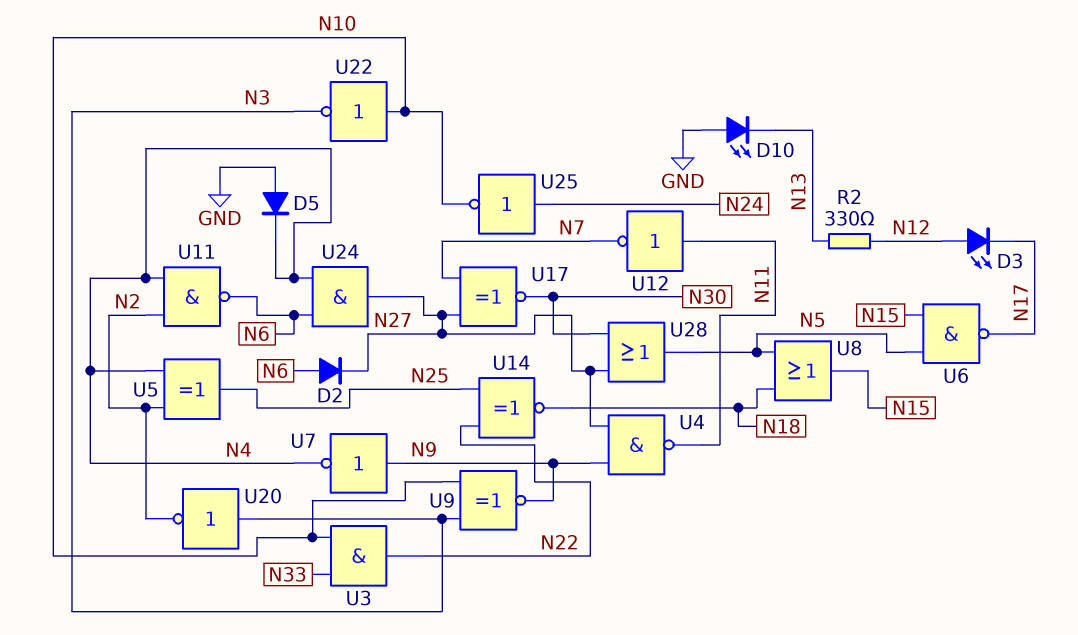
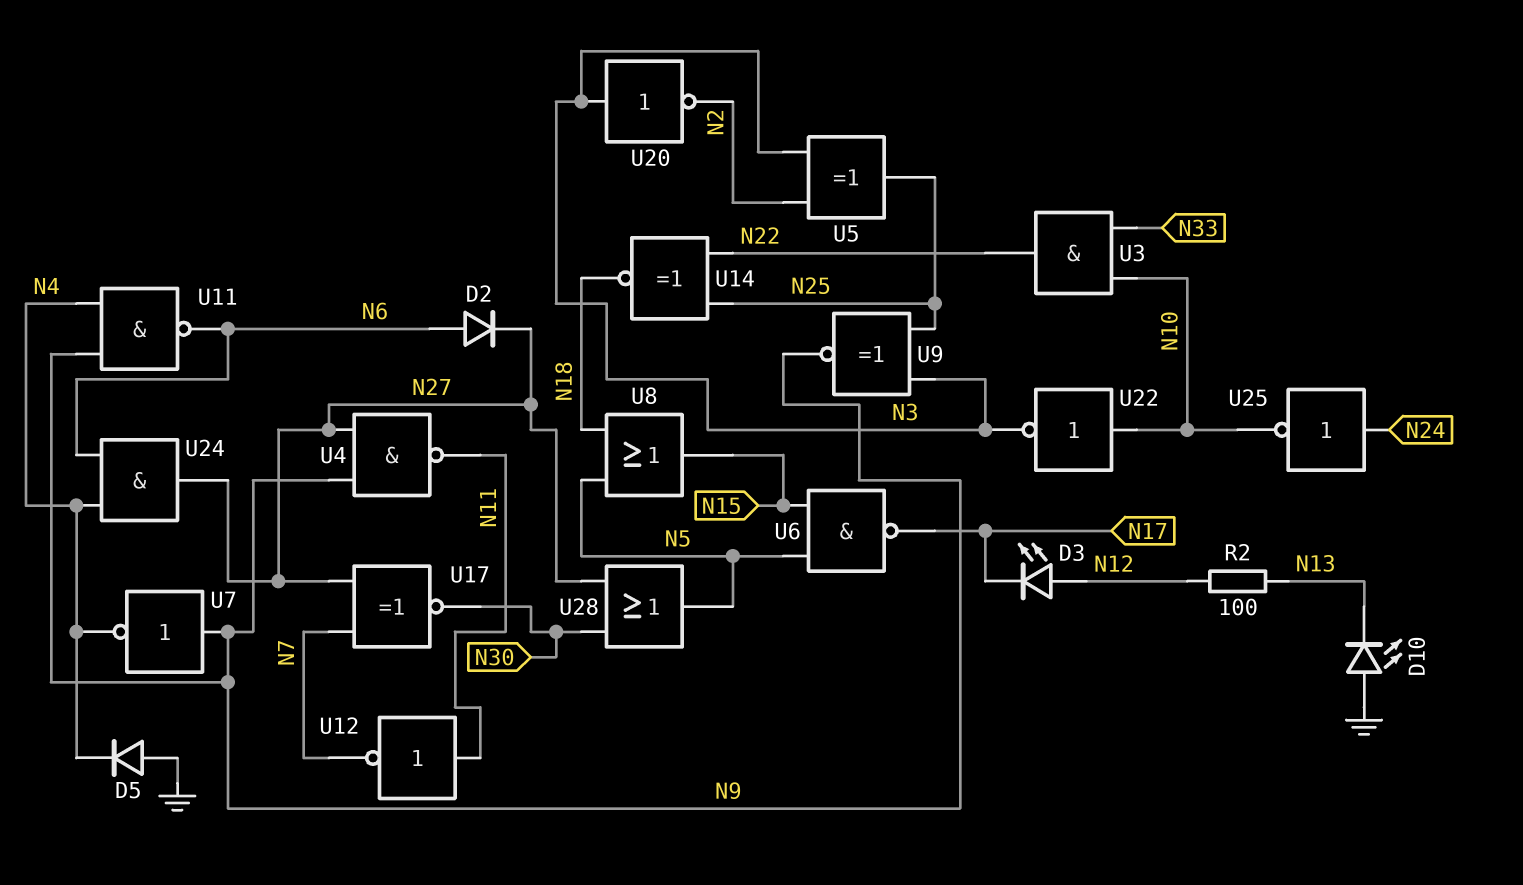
R2: 330 (N12, N13) -> 100 (N12, N13)
U5: XOR (in N2, in N4, out N25) -> XOR (in N2, in N3, out N25)
U9: XNOR (in N3, in N10, out N9) -> XNOR (in N3, in N25, out N9)
U11: NAND (in N2, in N4, out N6) -> NAND (in N4, in N9, out N6)

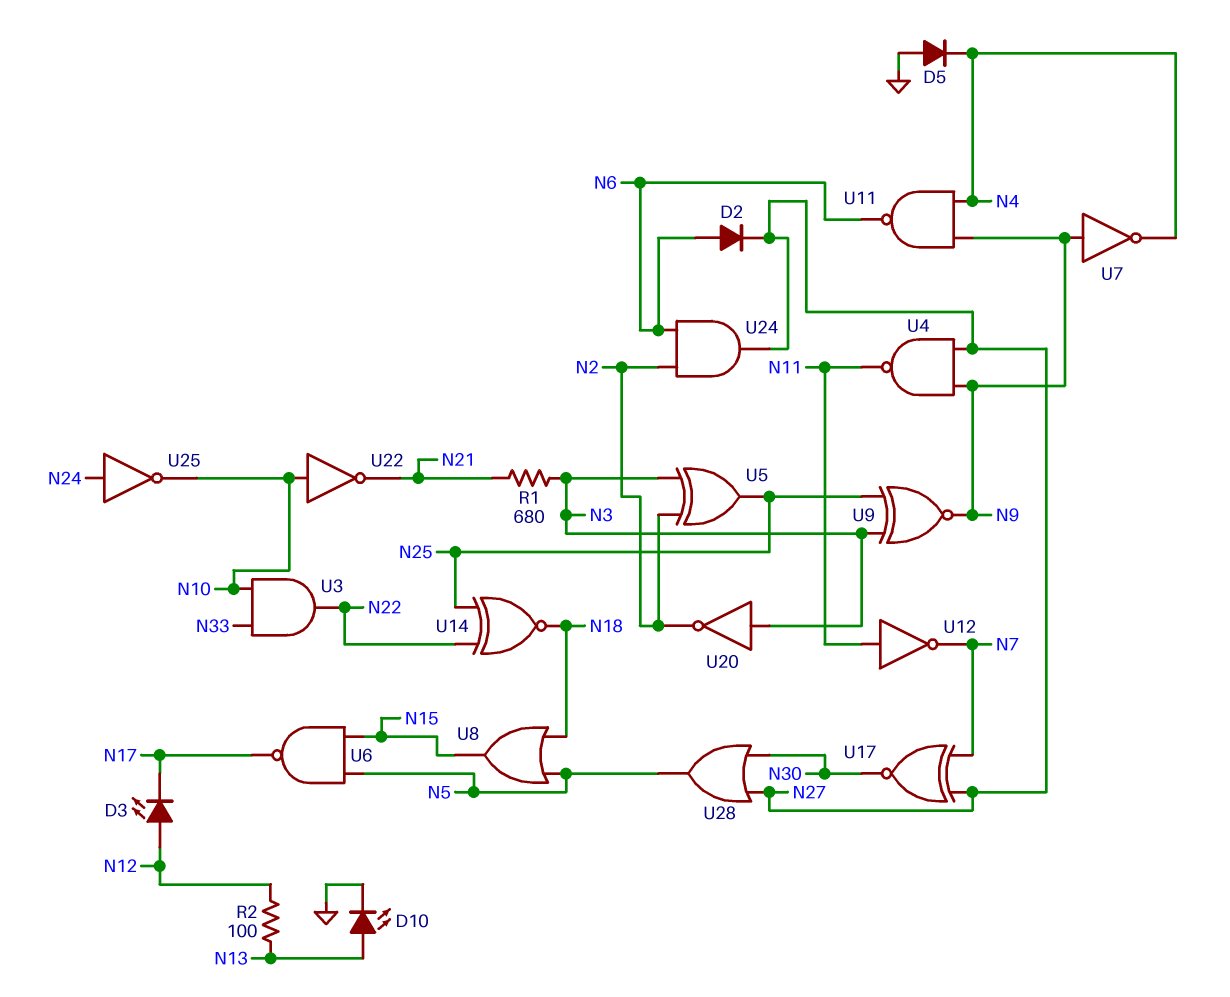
D10: LED (A GND, K N13) -> LED (A N13, K GND)
R1: none -> 680 (N3, N21)
U22: NOT (in N10, out N3) -> NOT (in N10, out N21)
U24: AND (in N4, in N6, out N27) -> AND (in N2, in N6, out N27)

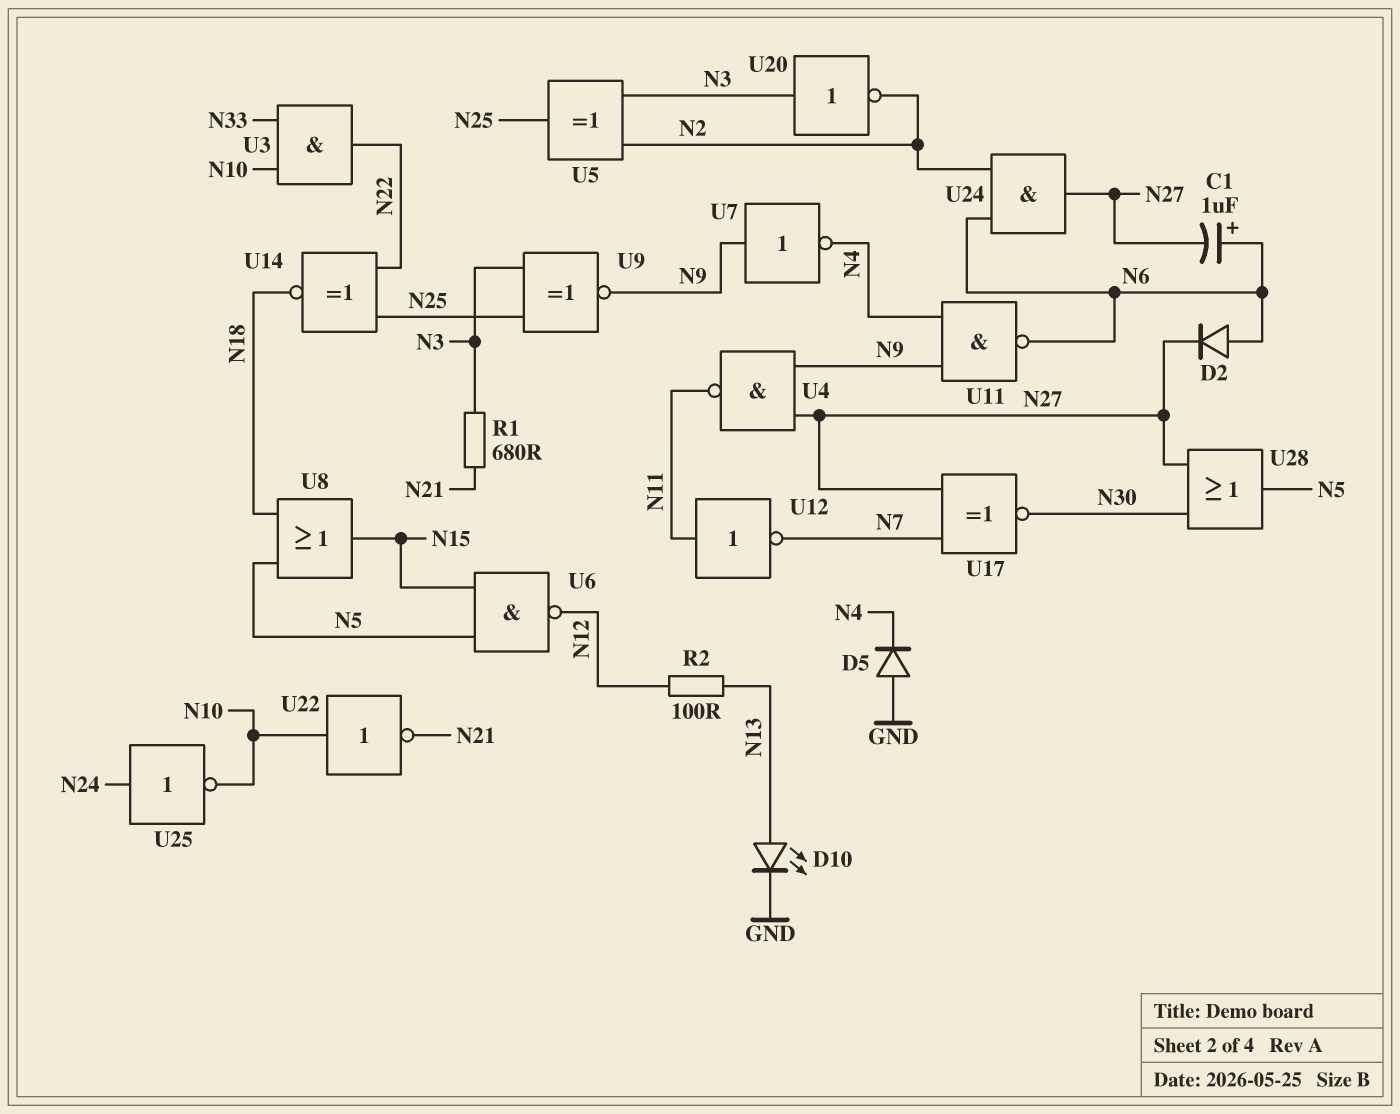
C1: none -> 1uF (plus N6, minus N27)
D3: LED (A N12, K N17) -> none
U6: NAND (in N5, in N15, out N17) -> NAND (in N5, in N15, out N12)

